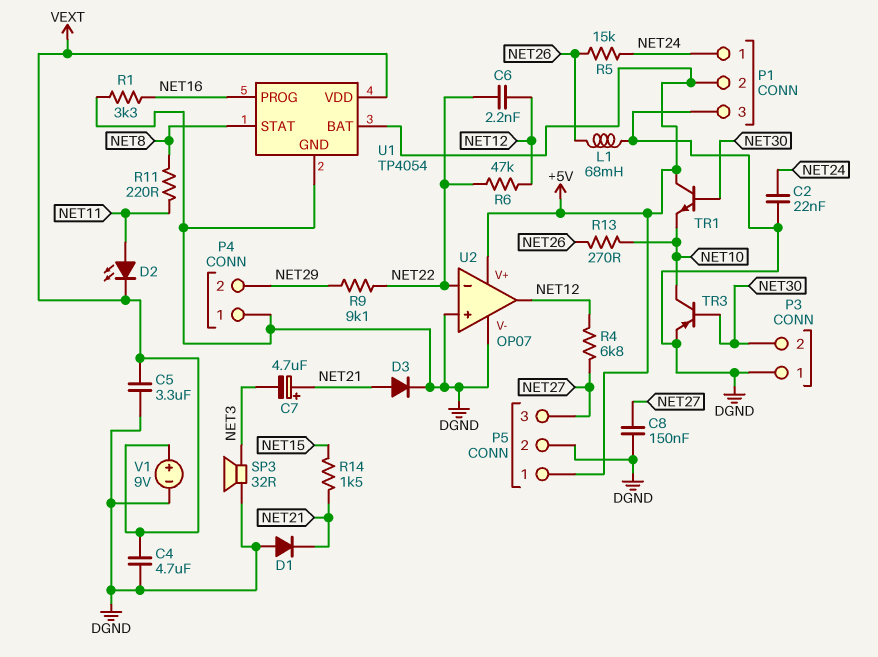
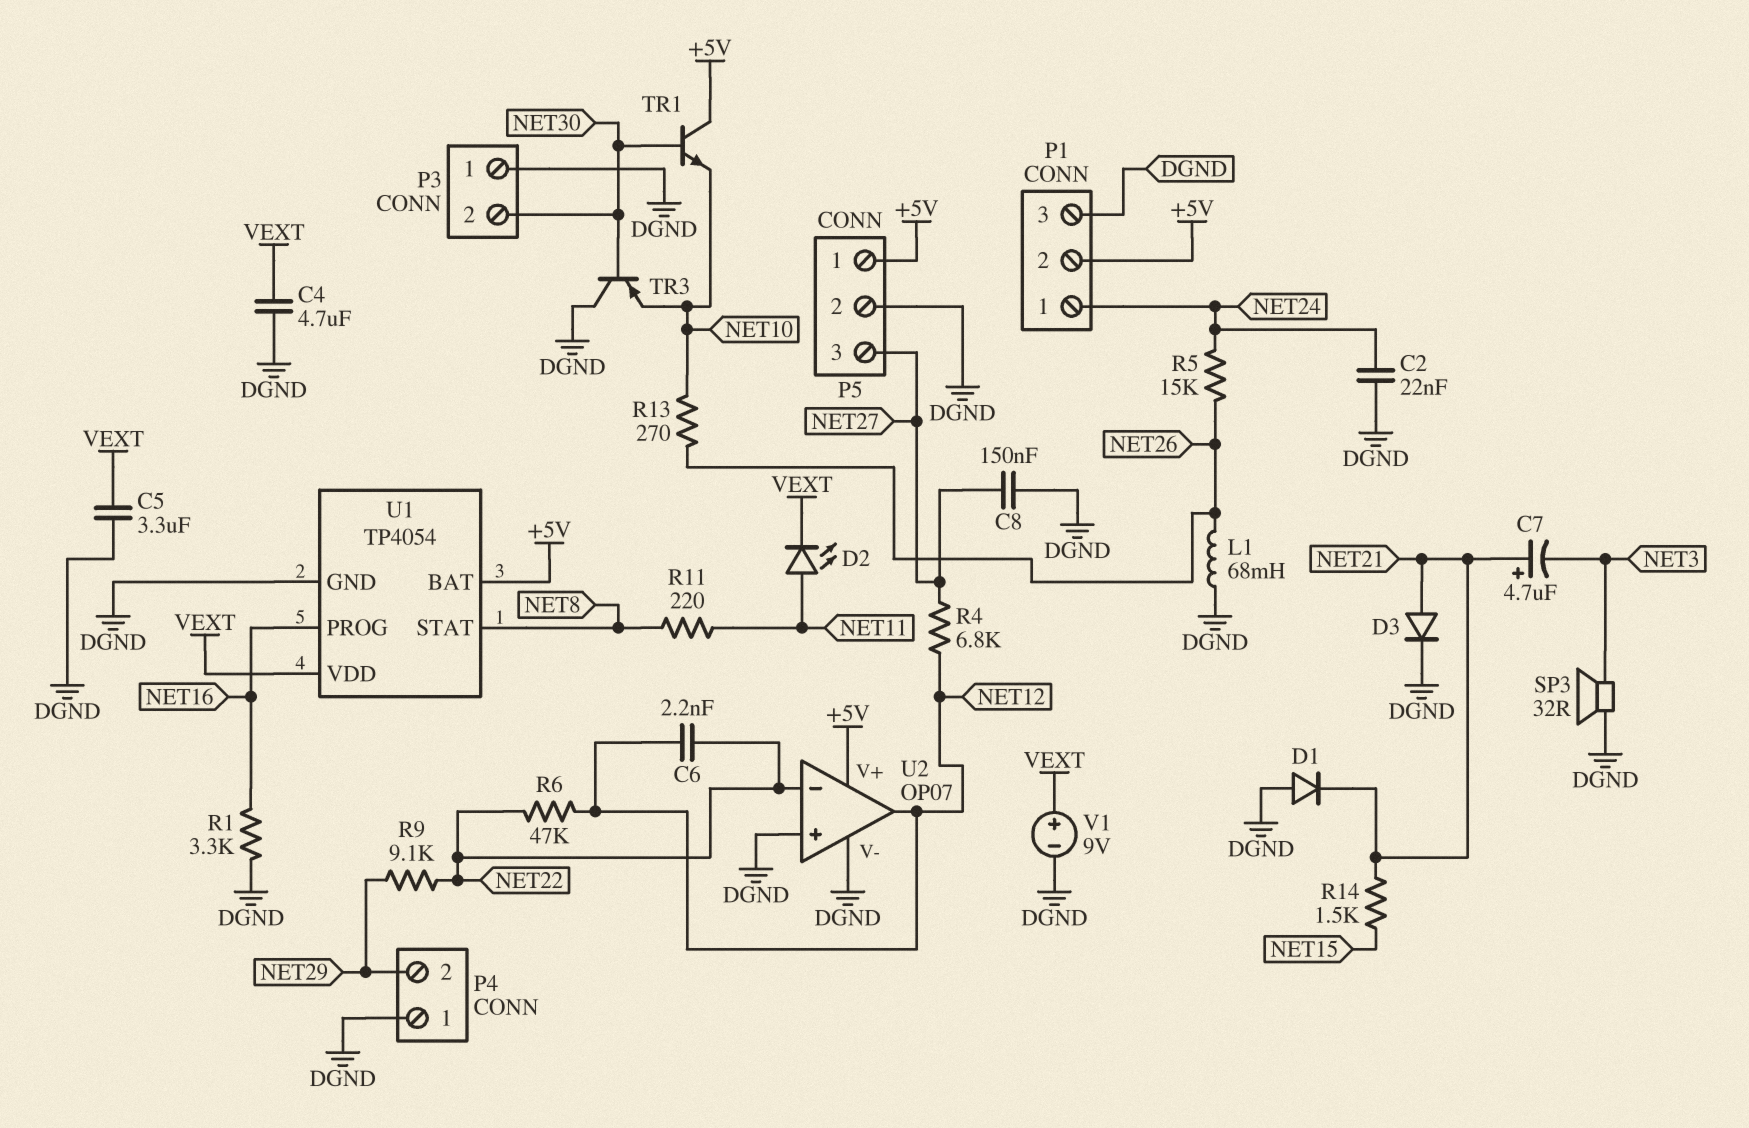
TR3: PNP (B NET30, C NET10, E DGND) -> PNP (B NET30, C DGND, E NET10)

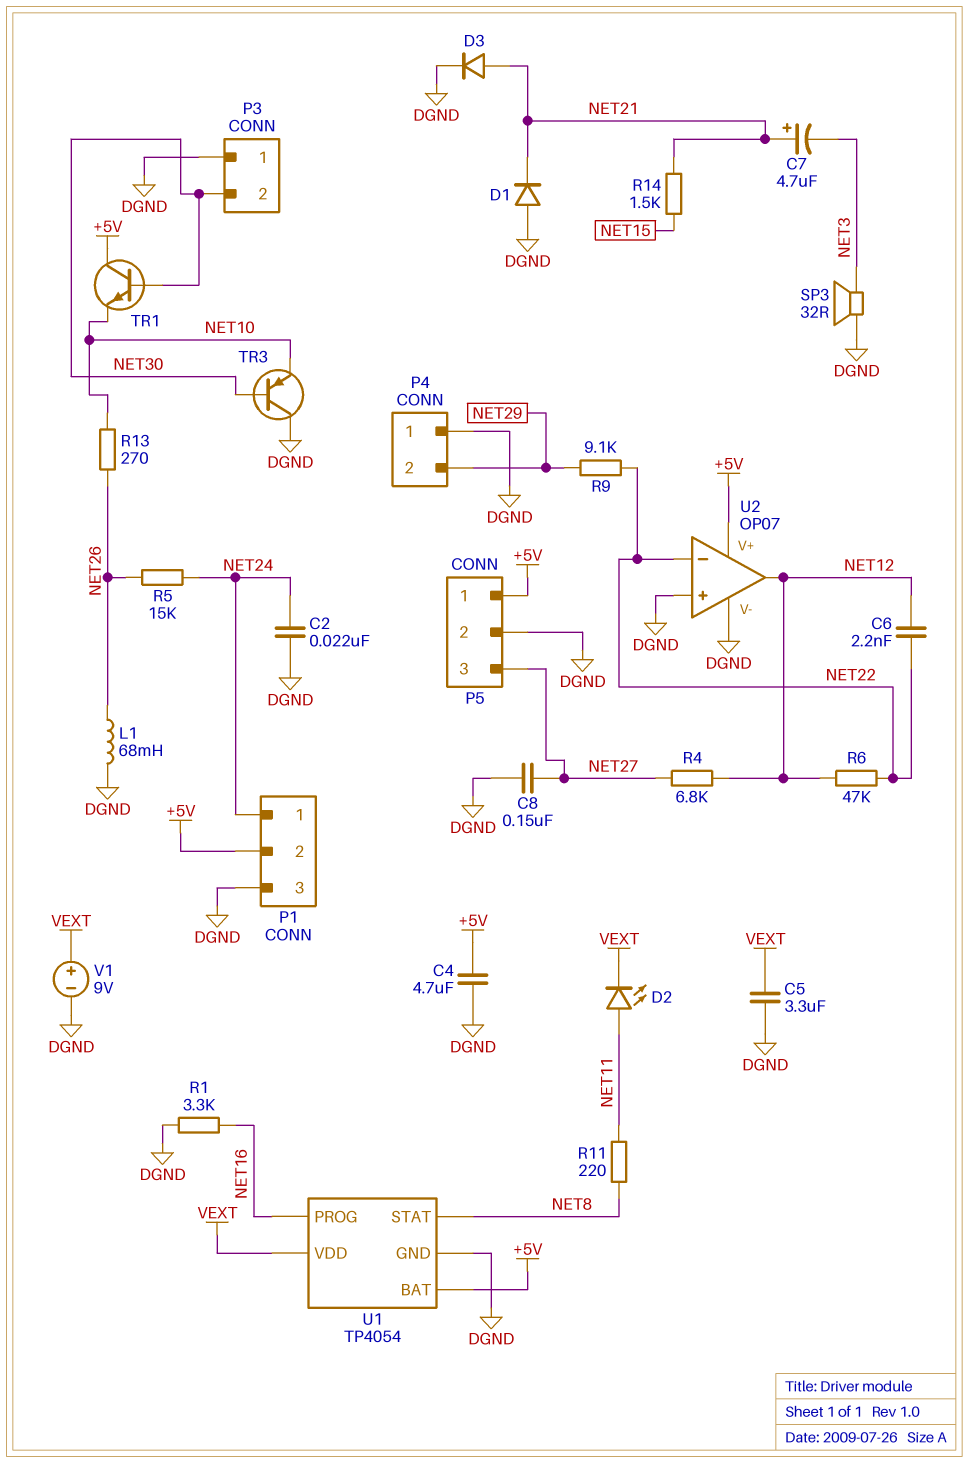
C4: 4.7uF (DGND, VEXT) -> 4.7uF (+5V, DGND)

